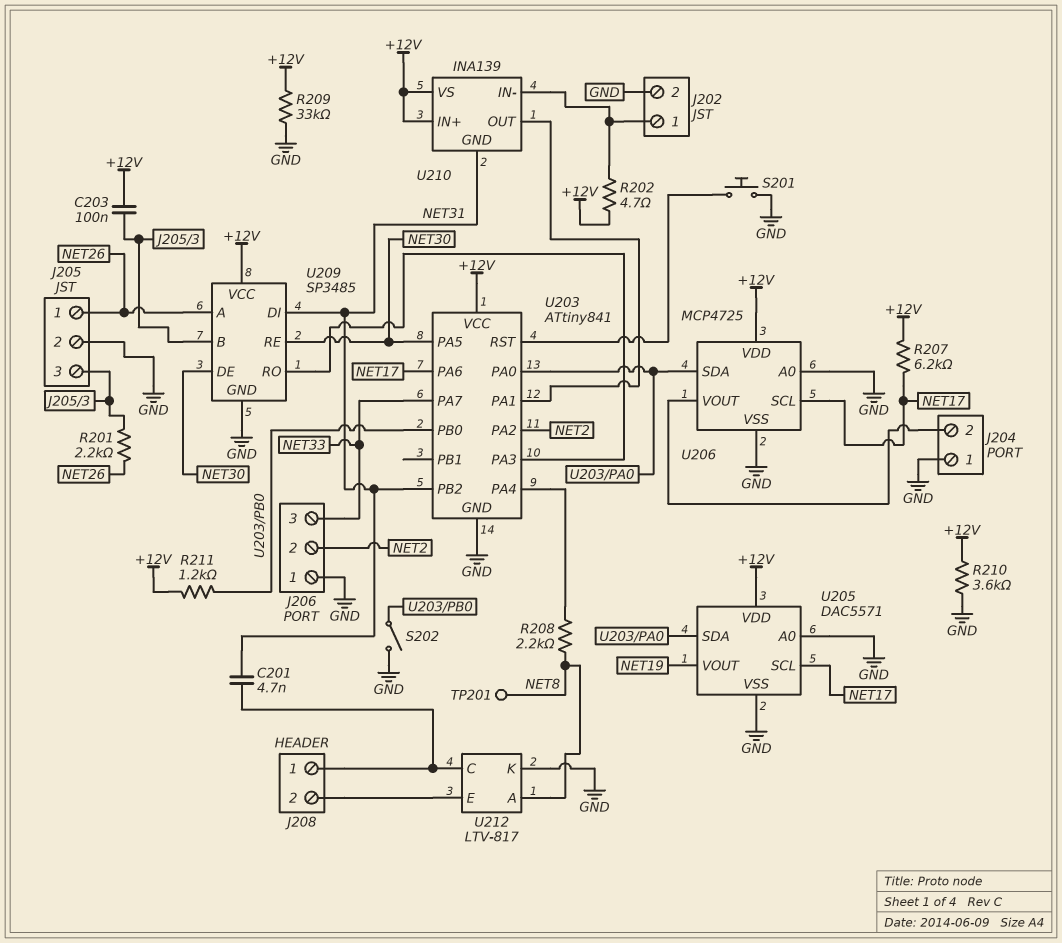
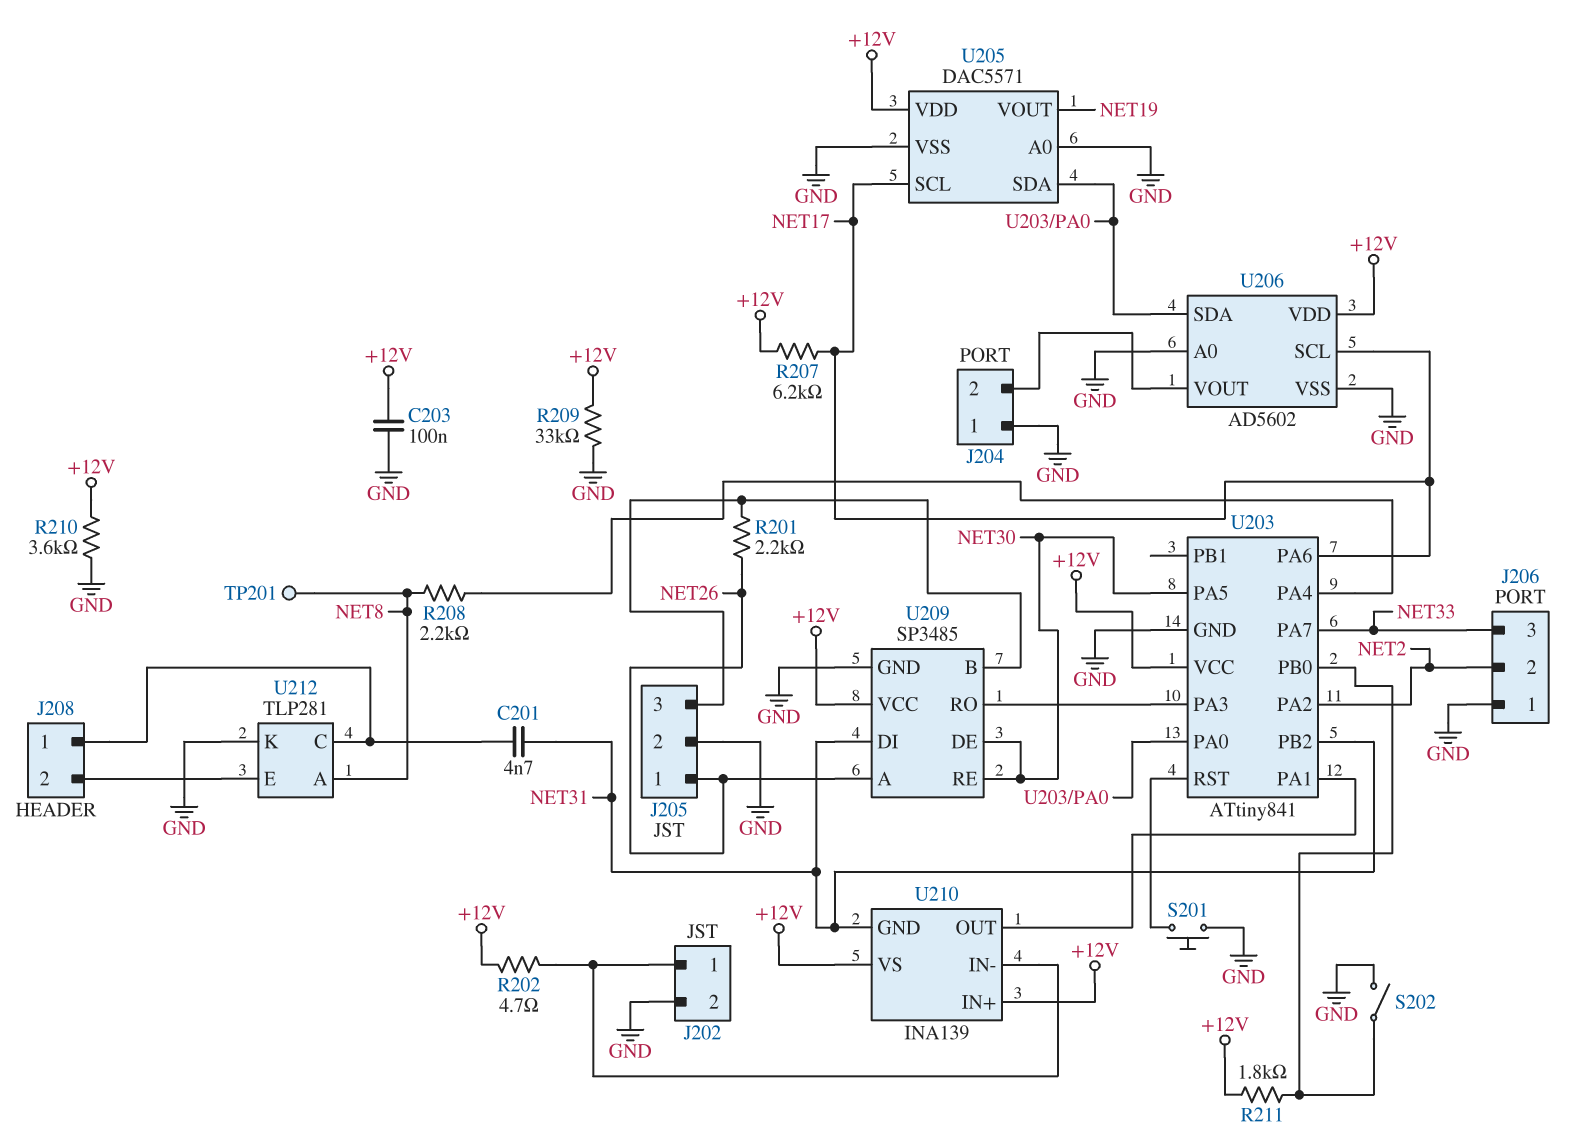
C203: 100nF (+12V, J205/3) -> 100nF (+12V, GND)
R211: 1.2k (+12V, U203/PB0) -> 1.8k (+12V, U203/PB0)
U206: MCP4725 -> AD5602
U212: LTV-817 -> TLP281

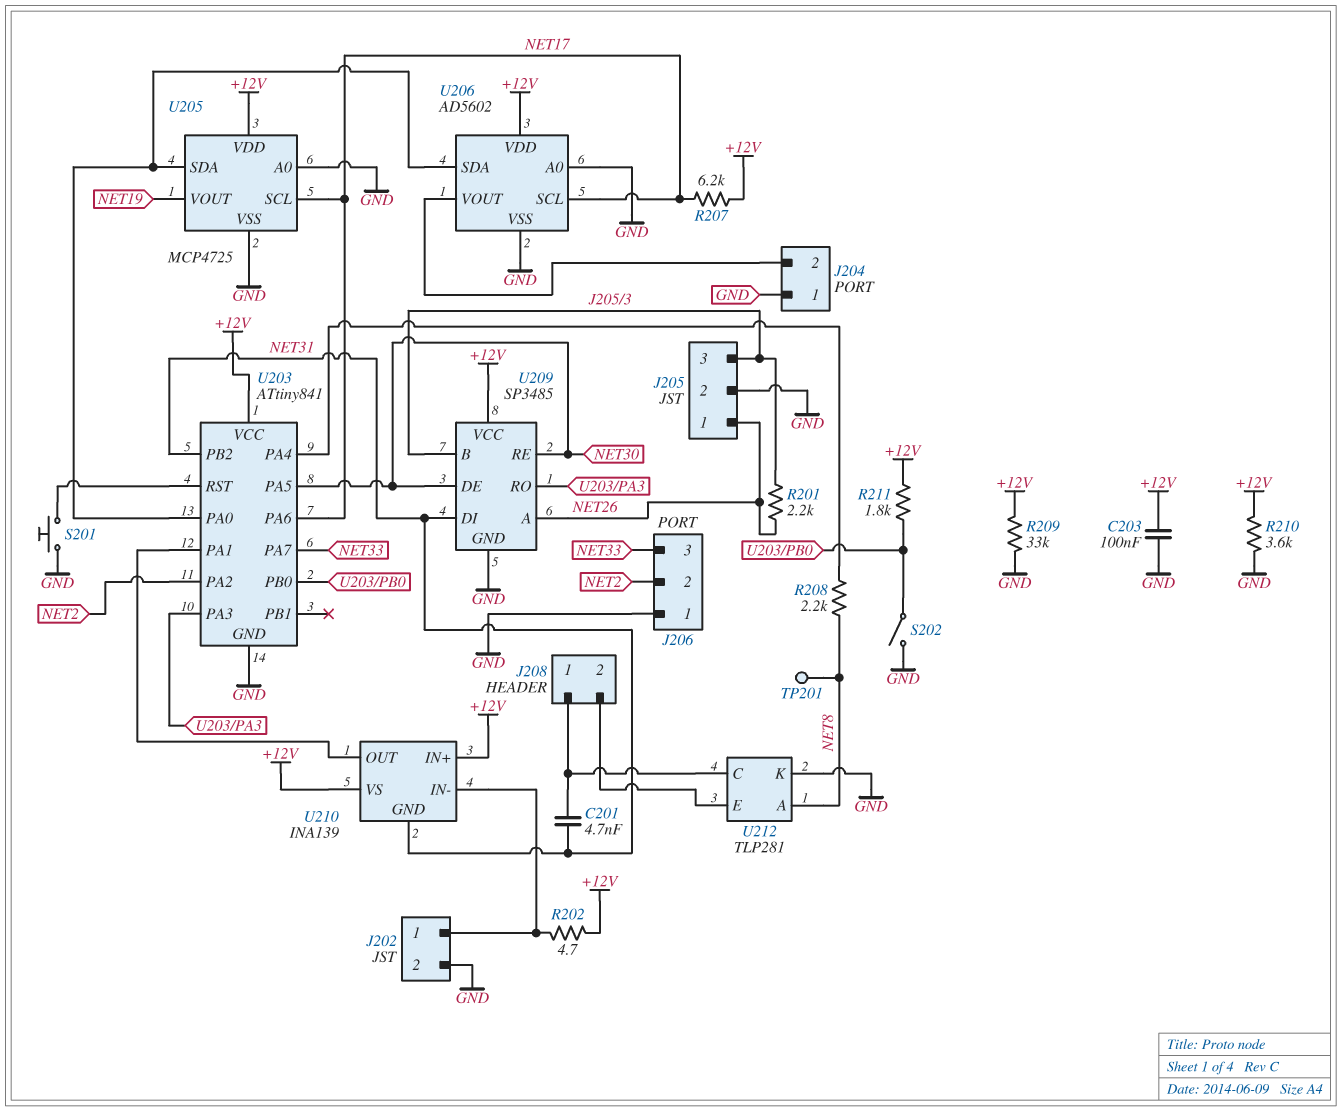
U205: DAC5571 -> MCP4725

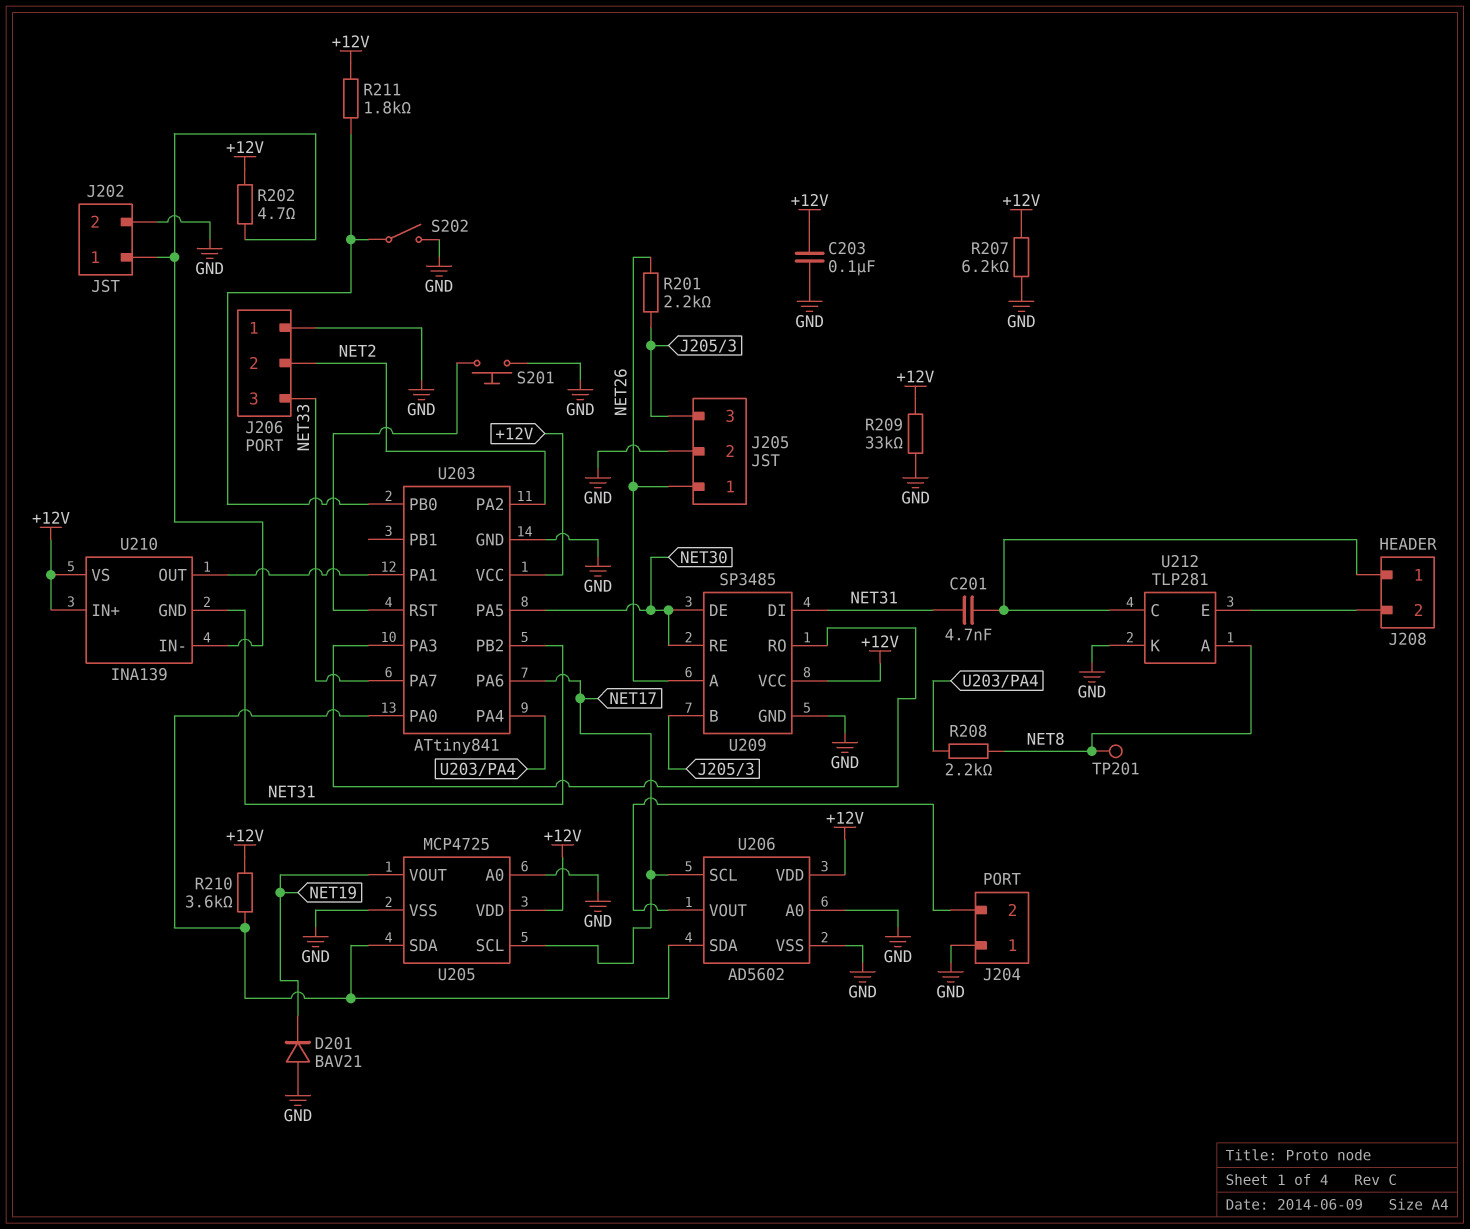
D201: none -> diode BAV21 (A GND, K NET19)
R207: 6.2k (+12V, NET17) -> 6.2k (+12V, GND)
R210: 3.6k (+12V, GND) -> 3.6k (+12V, U203/PA0)

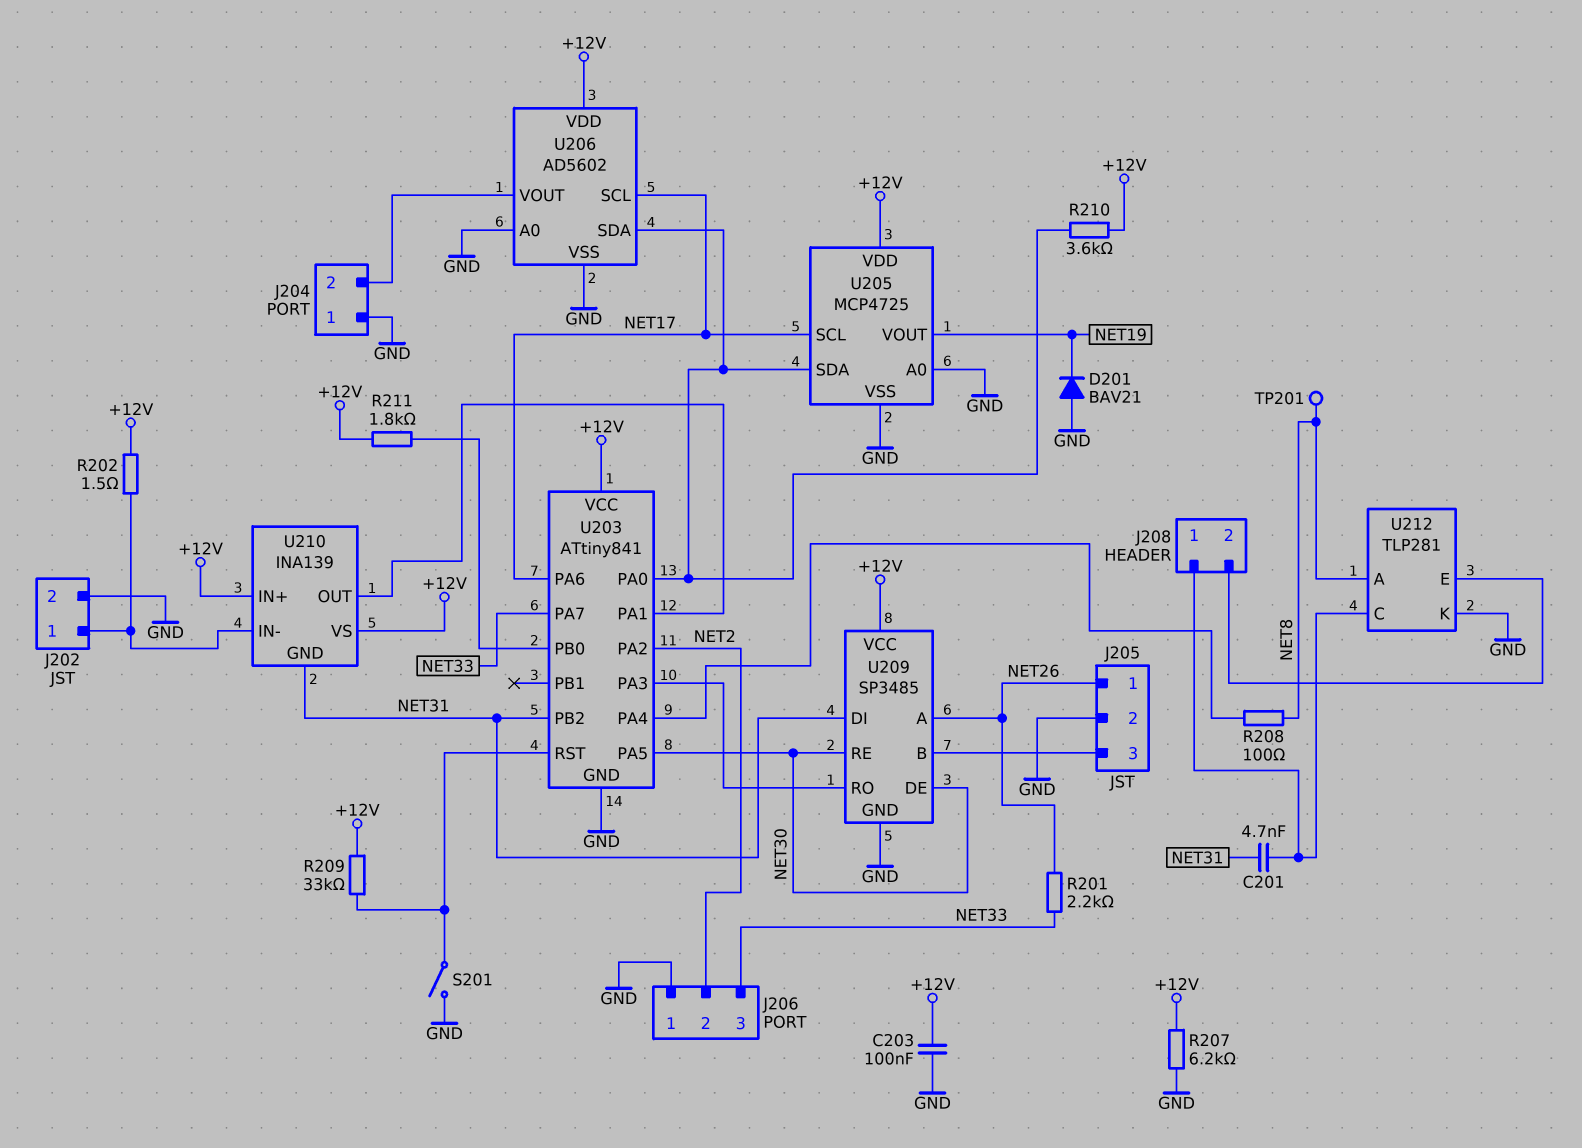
R201: 2.2k (J205/3, NET26) -> 2.2k (NET26, NET33)
R202: 4.7 (+12V, J202/1) -> 1.5 (+12V, J202/1)
R208: 2.2k (NET8, U203/PA4) -> 100 (NET8, U203/PA4)
R209: 33k (+12V, GND) -> 33k (+12V, U203/RST)
S201: button (GND, U203/RST) -> switch (GND, U203/RST)
S202: switch (GND, U203/PB0) -> none

